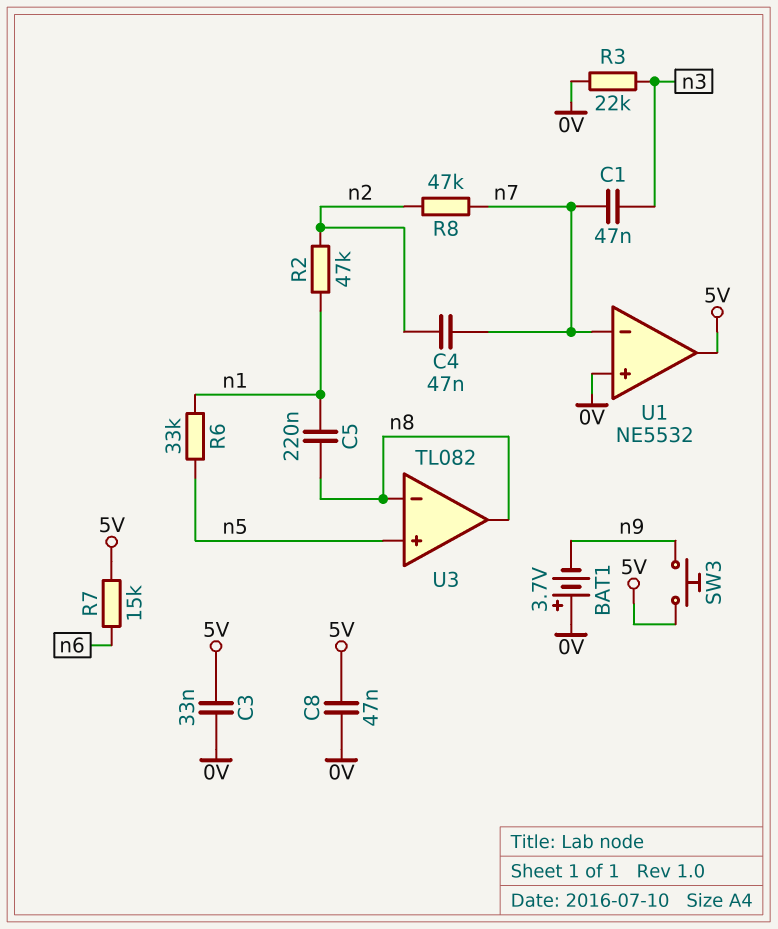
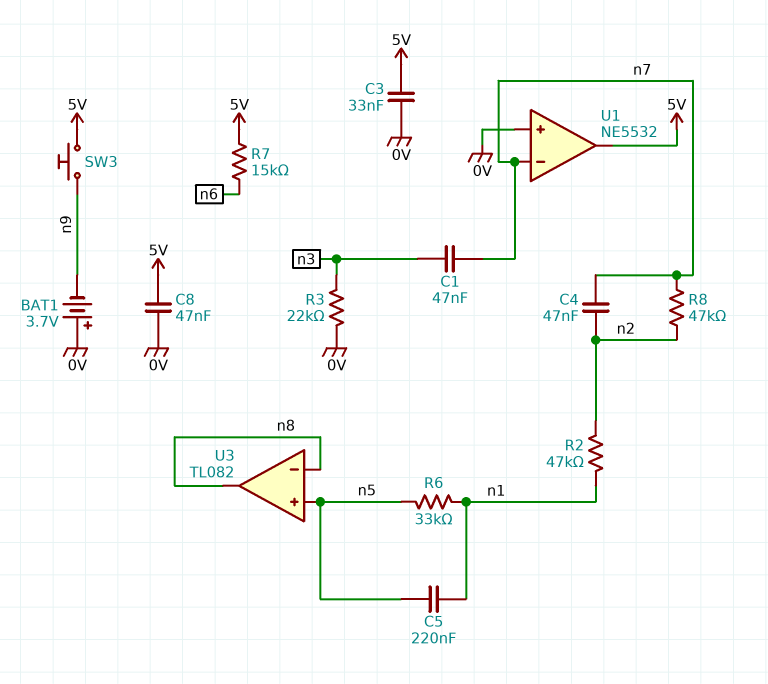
C5: 220nF (n1, n8) -> 220nF (n1, n5)

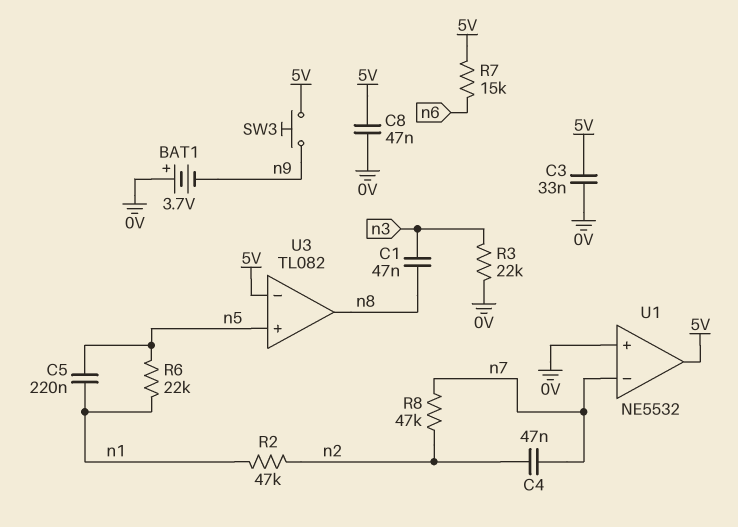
C1: 47nF (n3, n7) -> 47nF (n3, n8)
R6: 33k (n1, n5) -> 22k (n1, n5)
U3 pin in-: n8 -> 5V

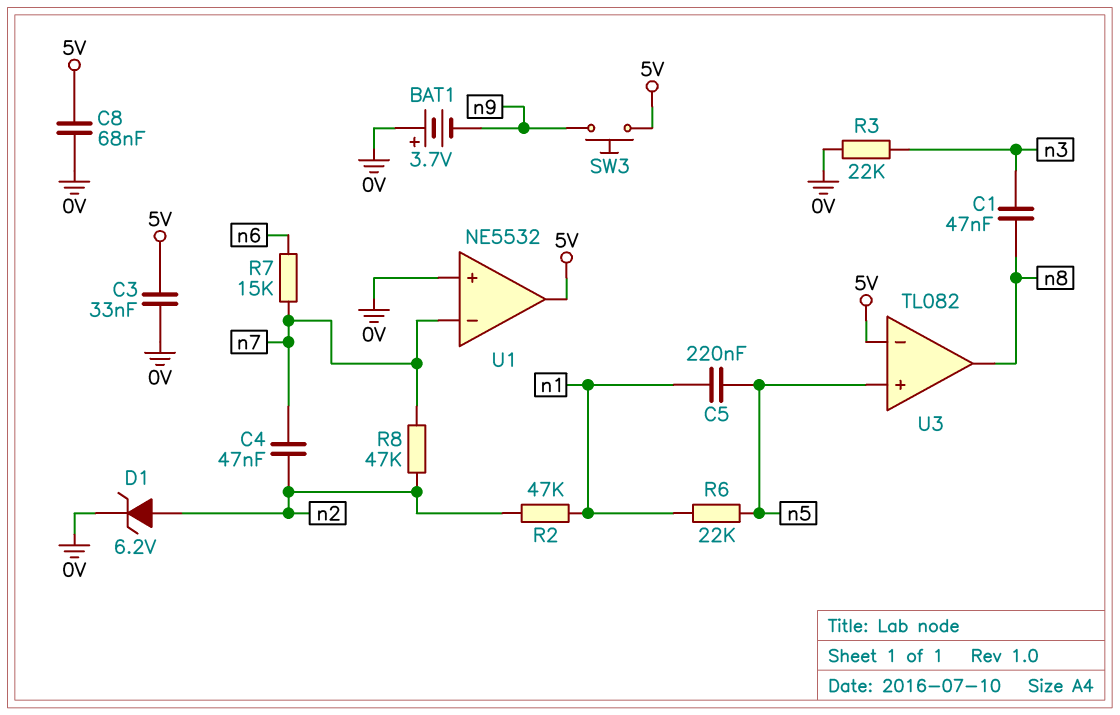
C8: 47nF (0V, 5V) -> 68nF (0V, 5V)
D1: none -> zener 6.2V (A n2, K 0V)
R7: 15k (5V, n6) -> 15k (n6, n7)

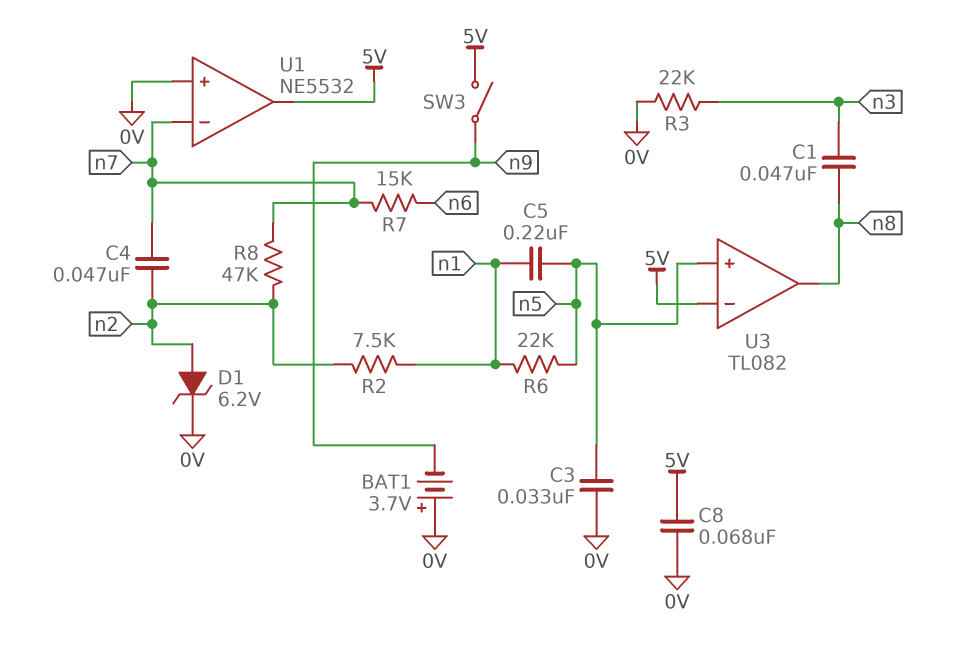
C3: 33nF (0V, 5V) -> 33nF (0V, n5)
R2: 47k (n1, n2) -> 7.5k (n1, n2)
SW3: button (5V, n9) -> switch (5V, n9)

